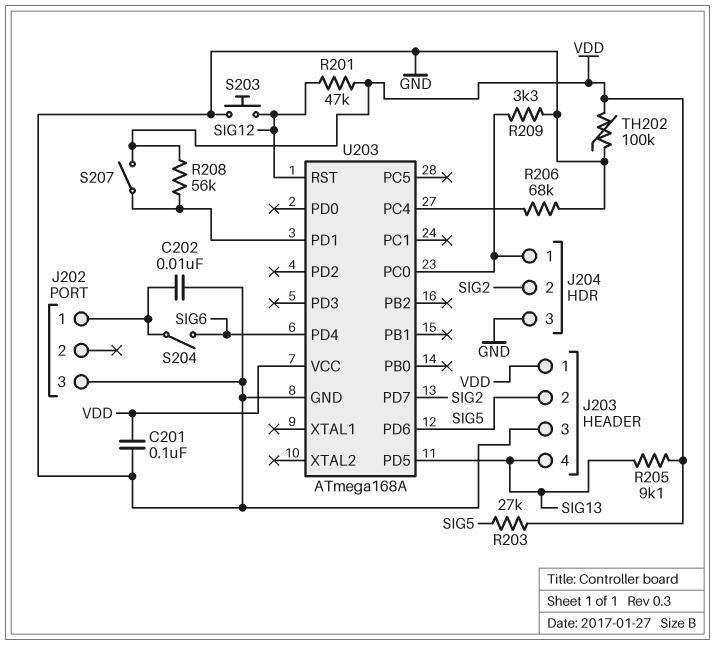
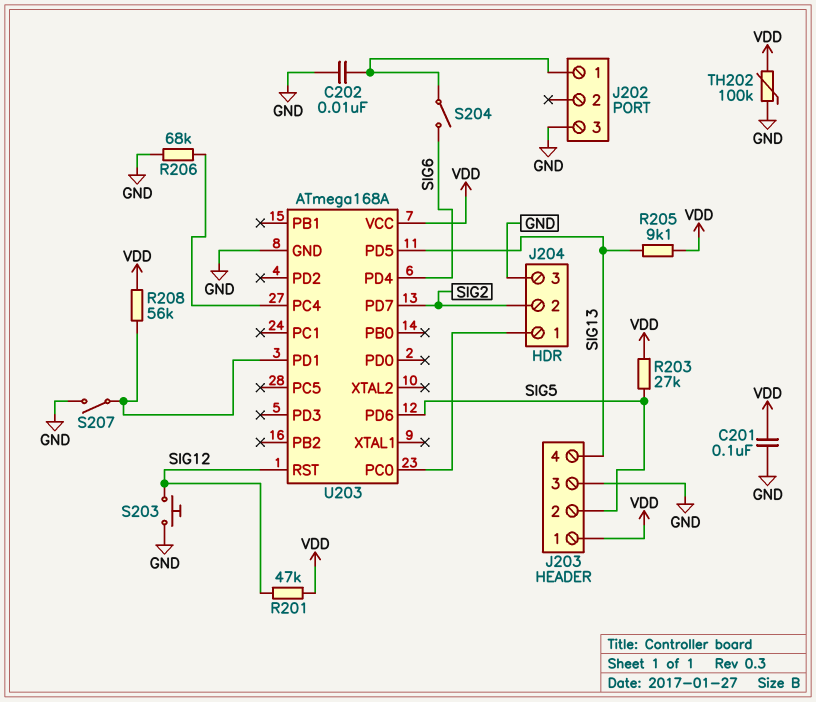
R209: 3.3k (GND, J204/1) -> none
S207: switch (U203/PD1, VDD) -> switch (GND, U203/PD1)

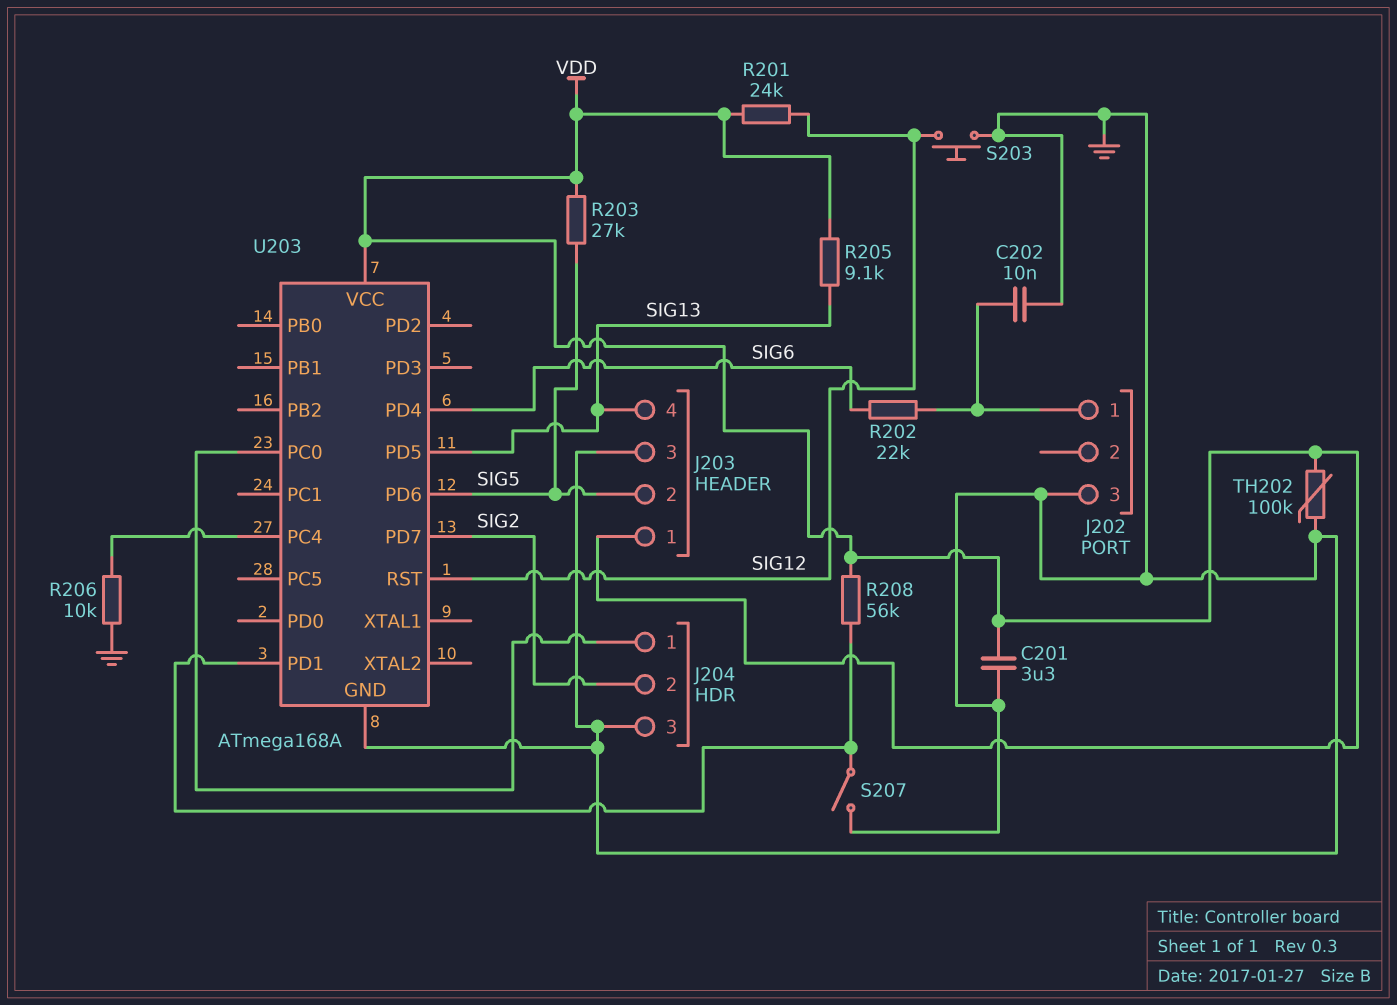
C201: 100nF (GND, VDD) -> 3.3uF (GND, VDD)
R201: 47k (SIG12, VDD) -> 24k (SIG12, VDD)
R202: none -> 22k (J202/1, SIG6)
R206: 68k (GND, U203/PC4) -> 10k (GND, U203/PC4)
S204: switch (J202/1, SIG6) -> none

